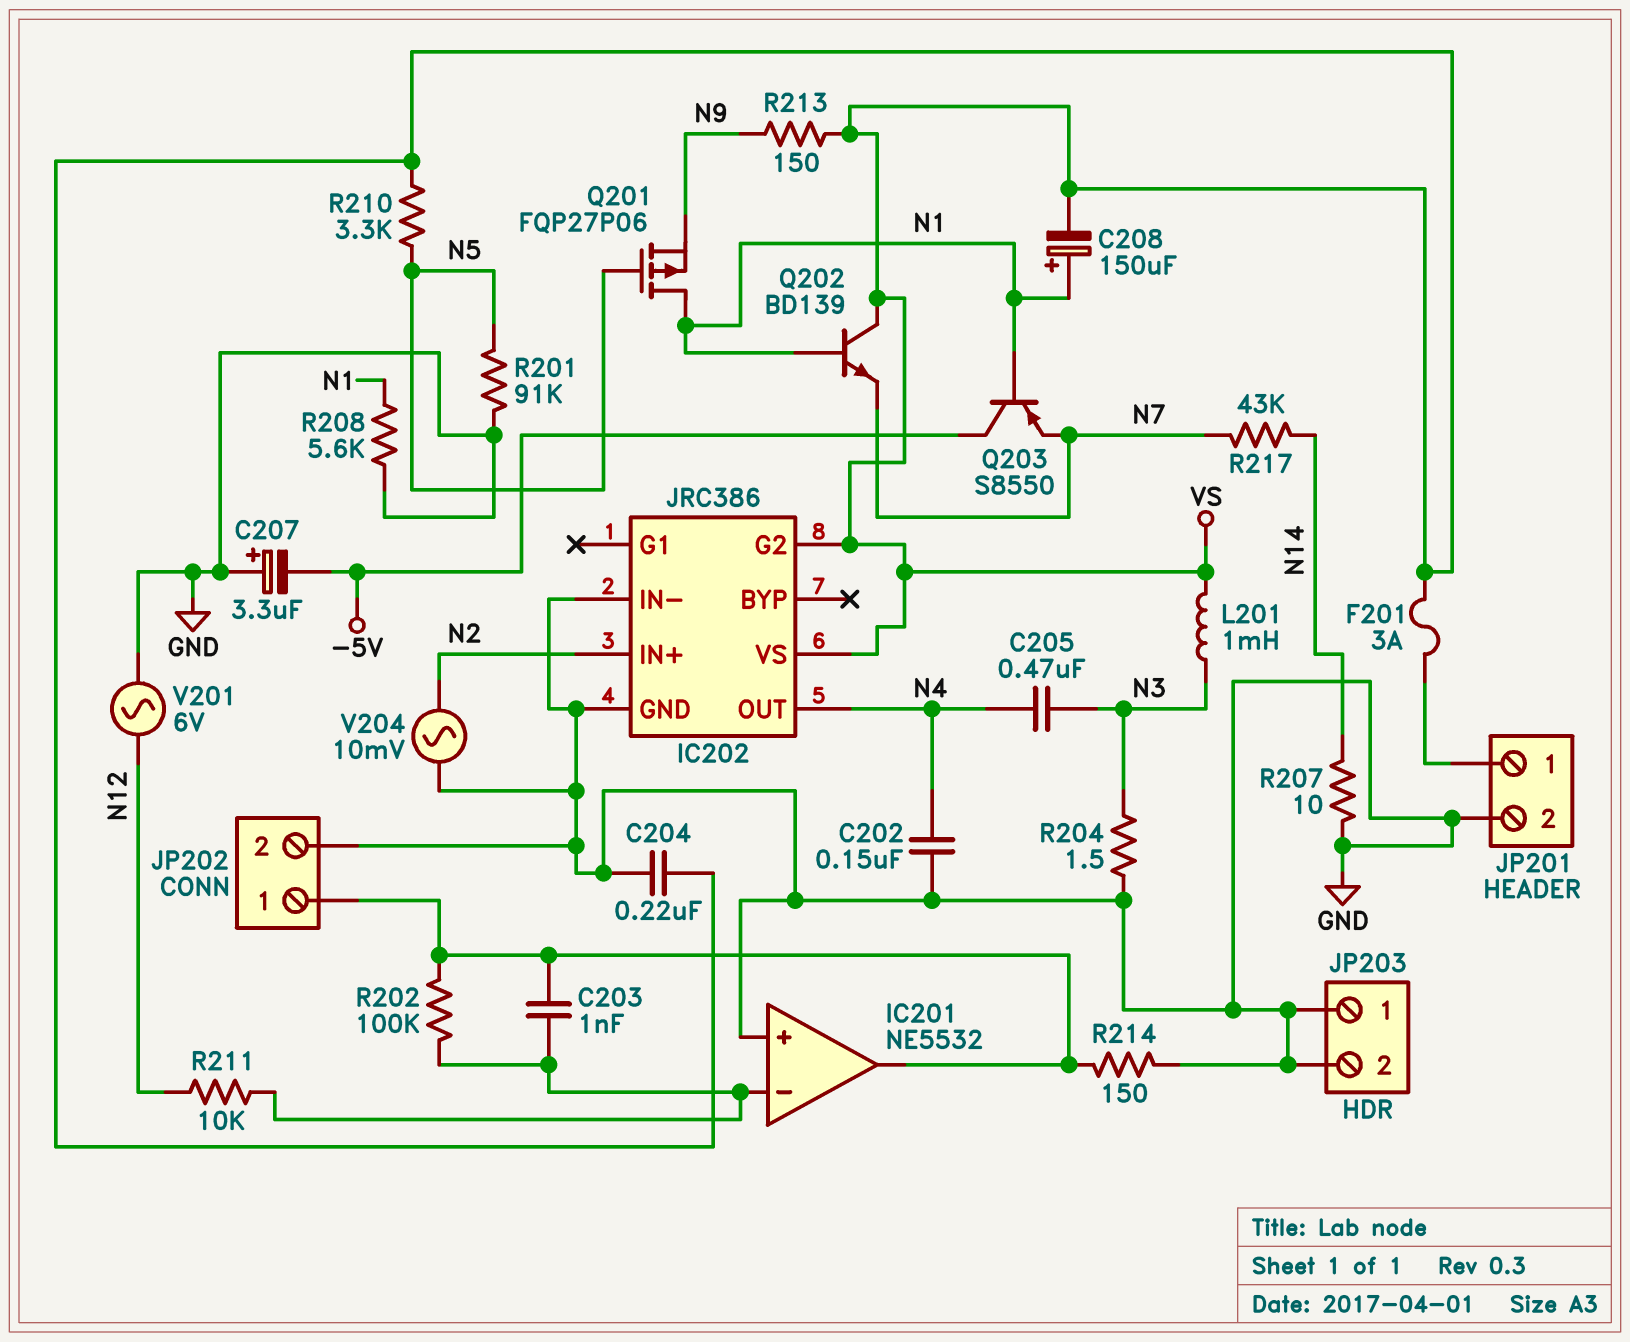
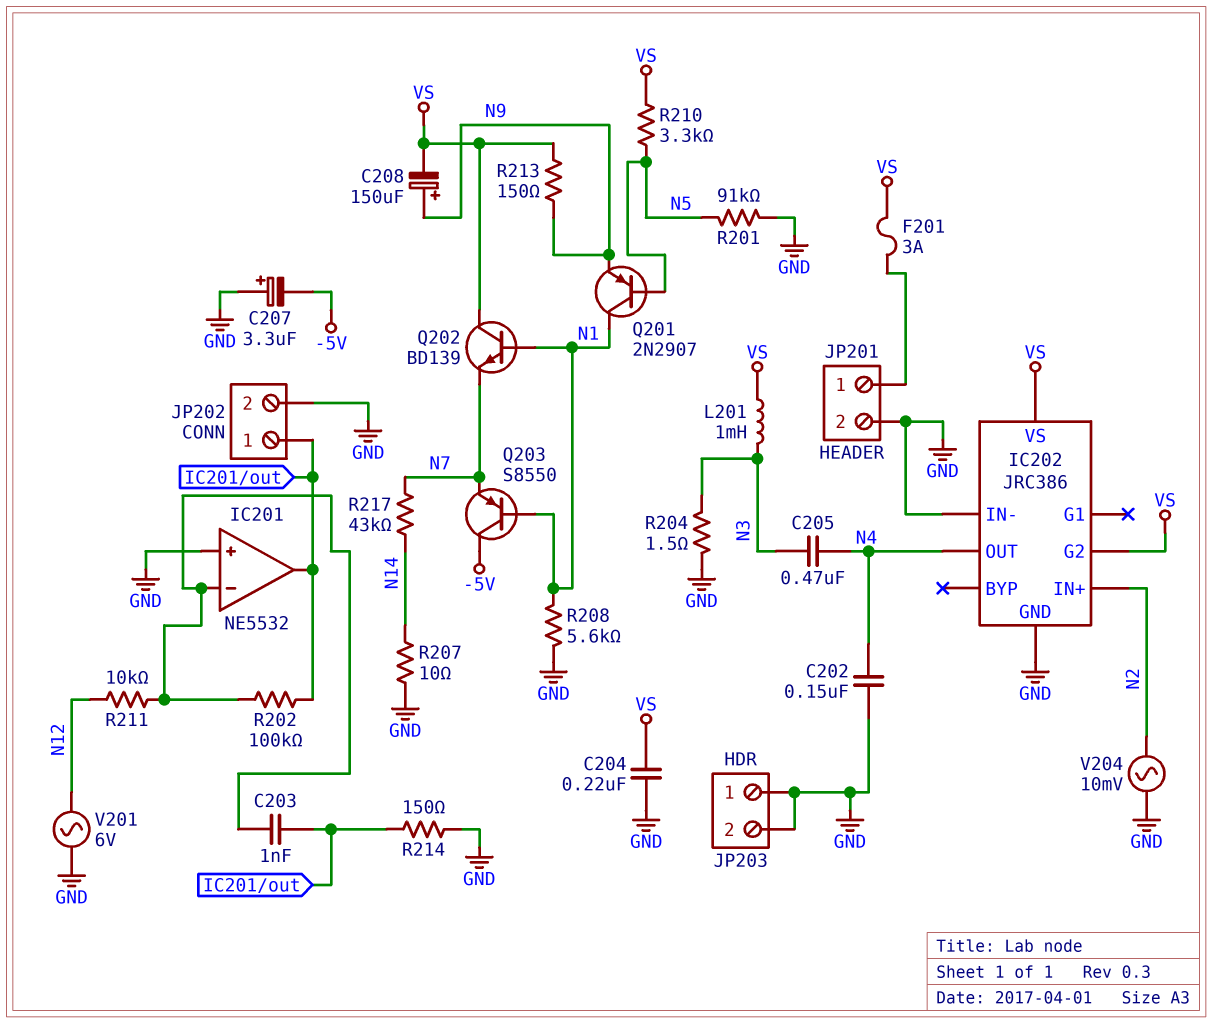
C208: 150uF (plus N1, minus VS) -> 150uF (plus N9, minus VS)
Q201: PMOS FQP27P06 (G N5, D N1, S N9) -> PNP 2N2907 (B N5, C N1, E N9)

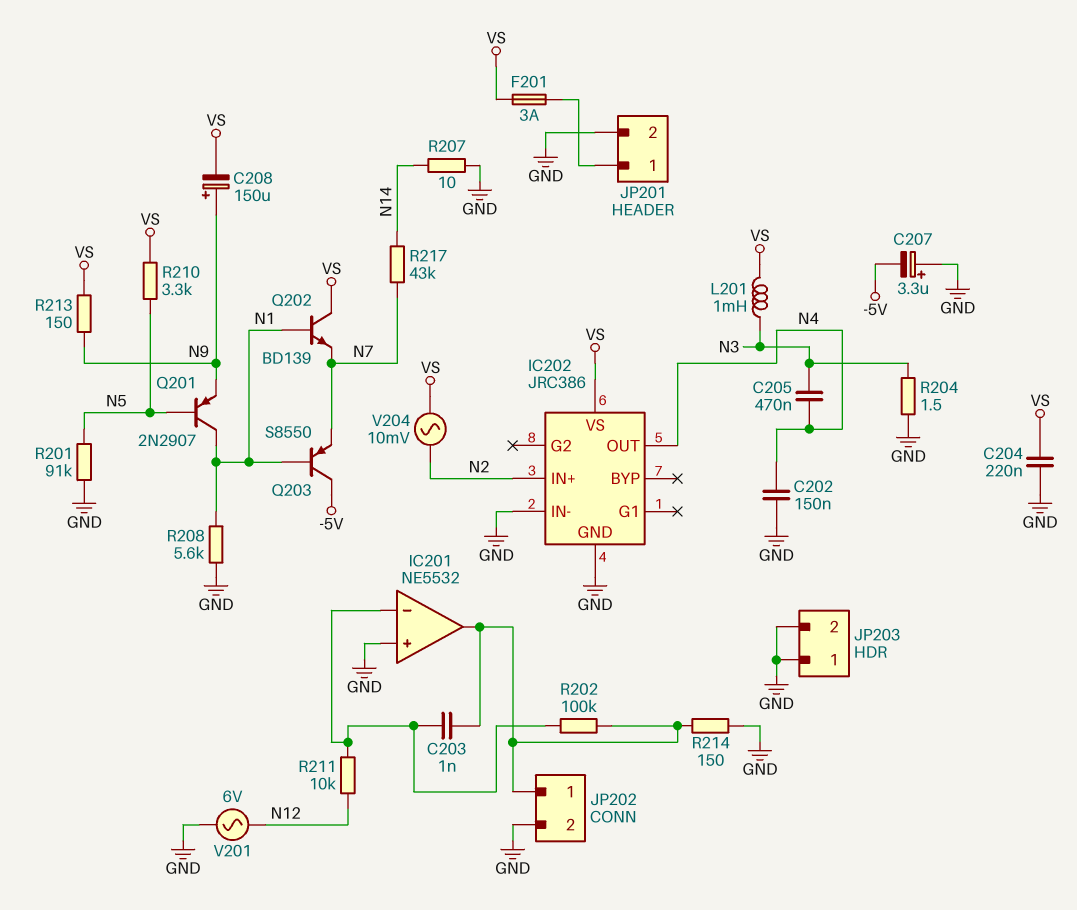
IC202 pin G2: VS -> none
V204: AC 10mV (GND, N2) -> AC 10mV (N2, VS)

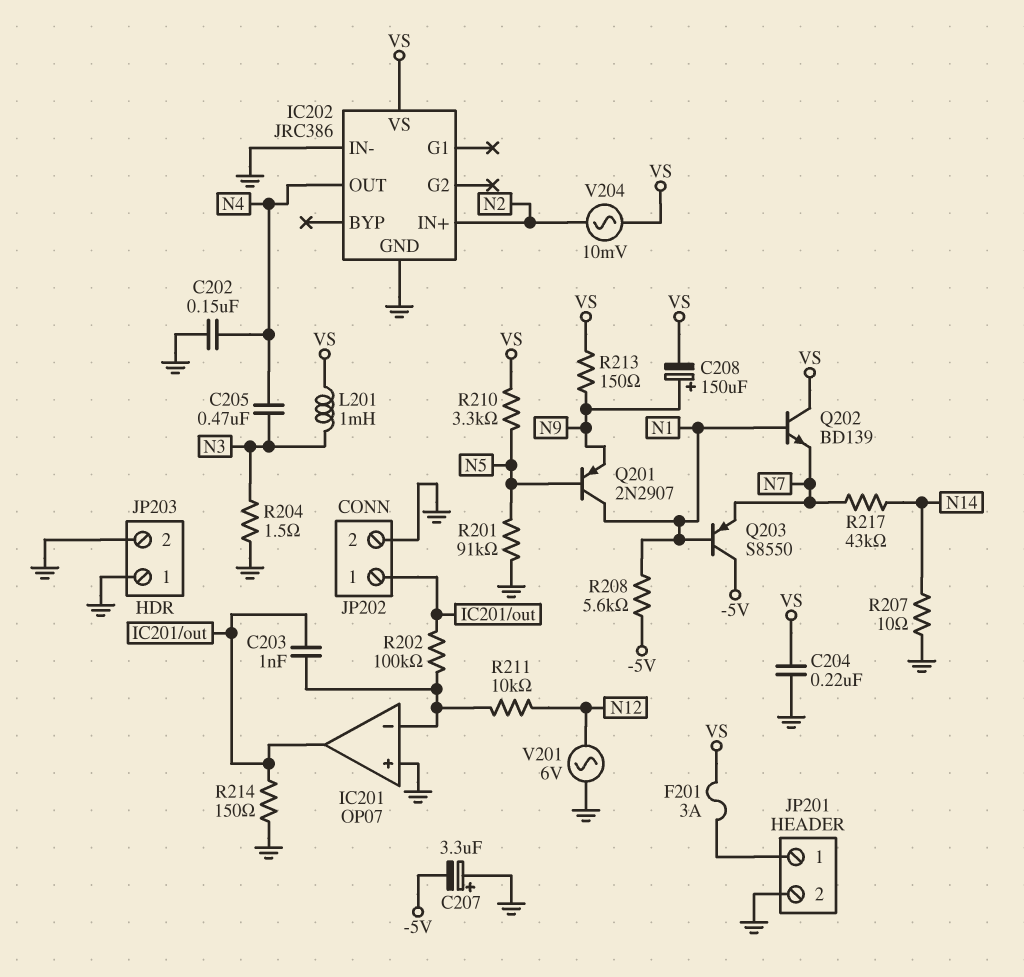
IC201: NE5532 -> OP07
R208: 5.6k (GND, N1) -> 5.6k (-5V, N1)

